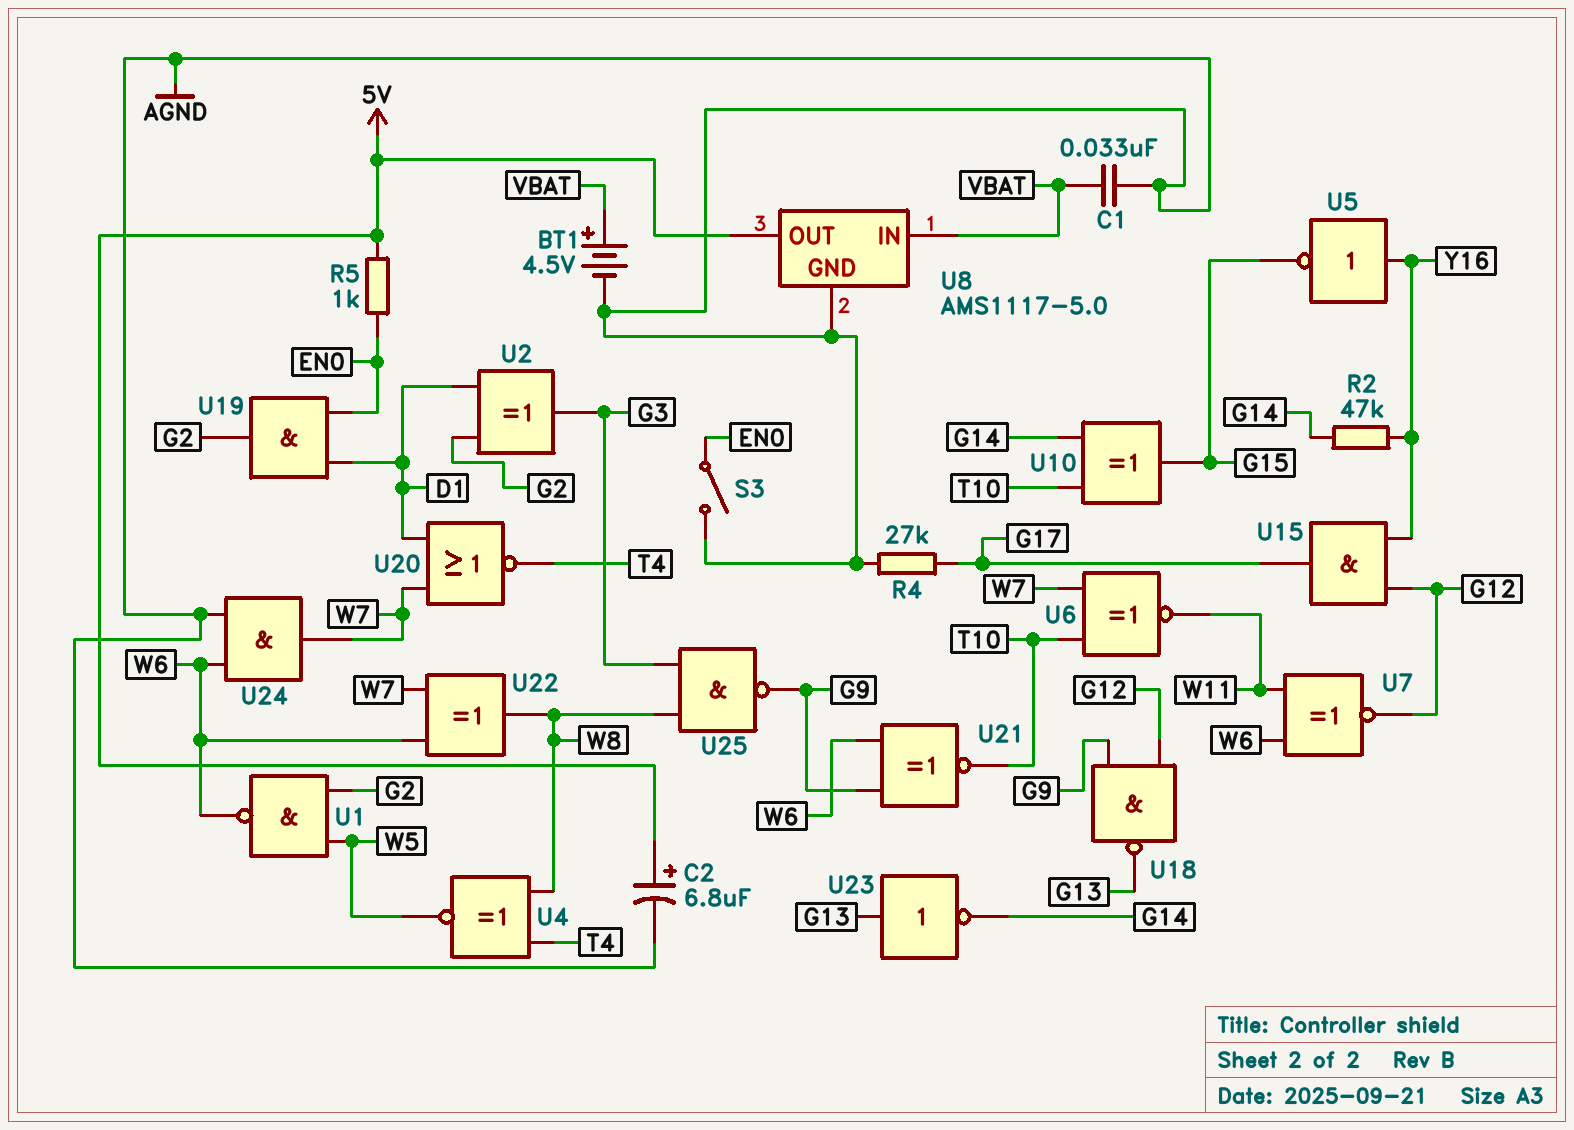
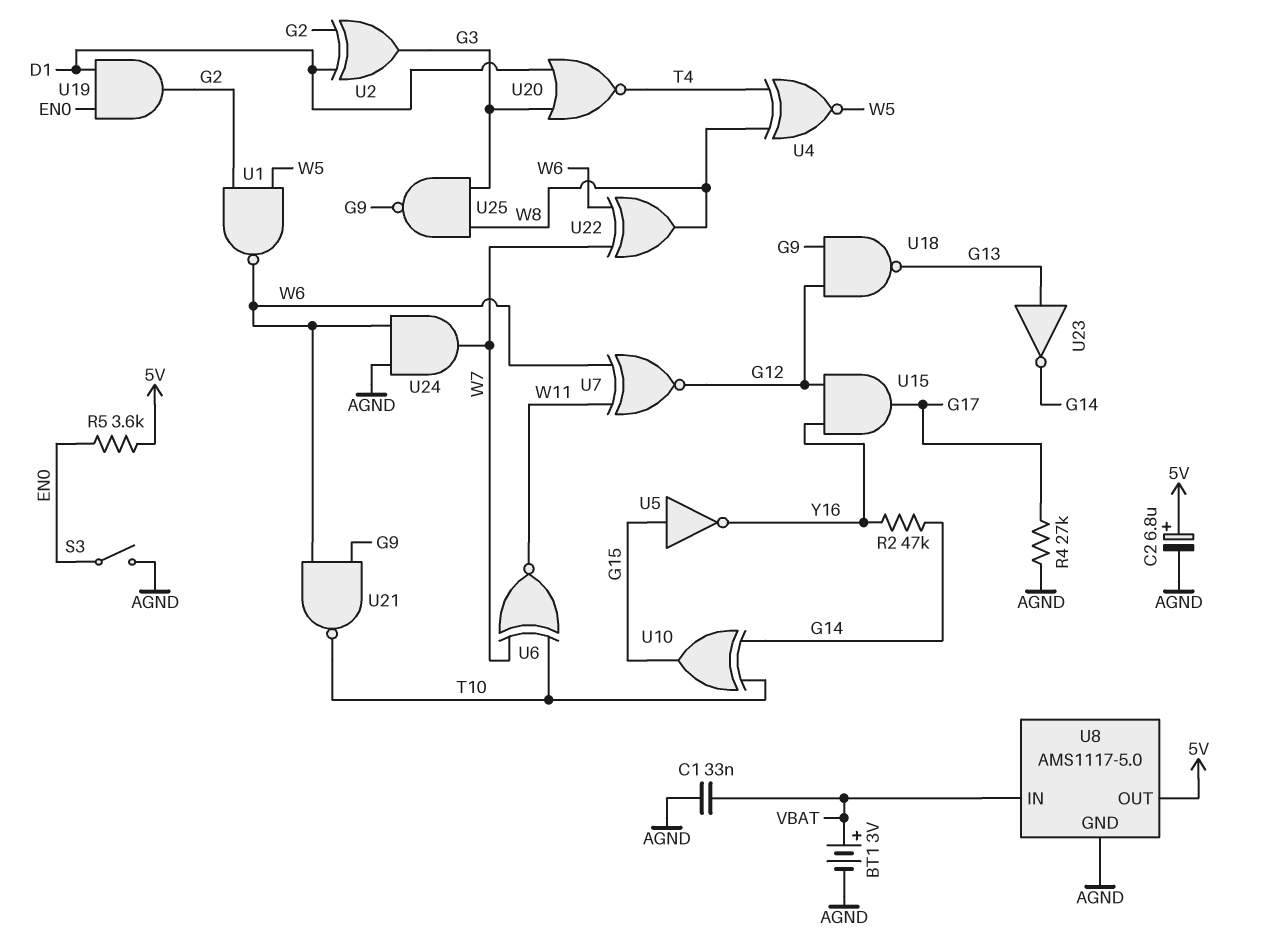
BT1: 4.5V (plus VBAT, minus AGND) -> 3V (plus VBAT, minus AGND)
R5: 1k (5V, EN0) -> 3.6k (5V, EN0)
U5: NOT (in Y16, out G15) -> NOT (in G15, out Y16)
U20: NOR (in D1, in W7, out T4) -> NOR (in D1, in G3, out T4)
U21: XNOR (in G9, in W6, out T10) -> NAND (in G9, in W6, out T10)

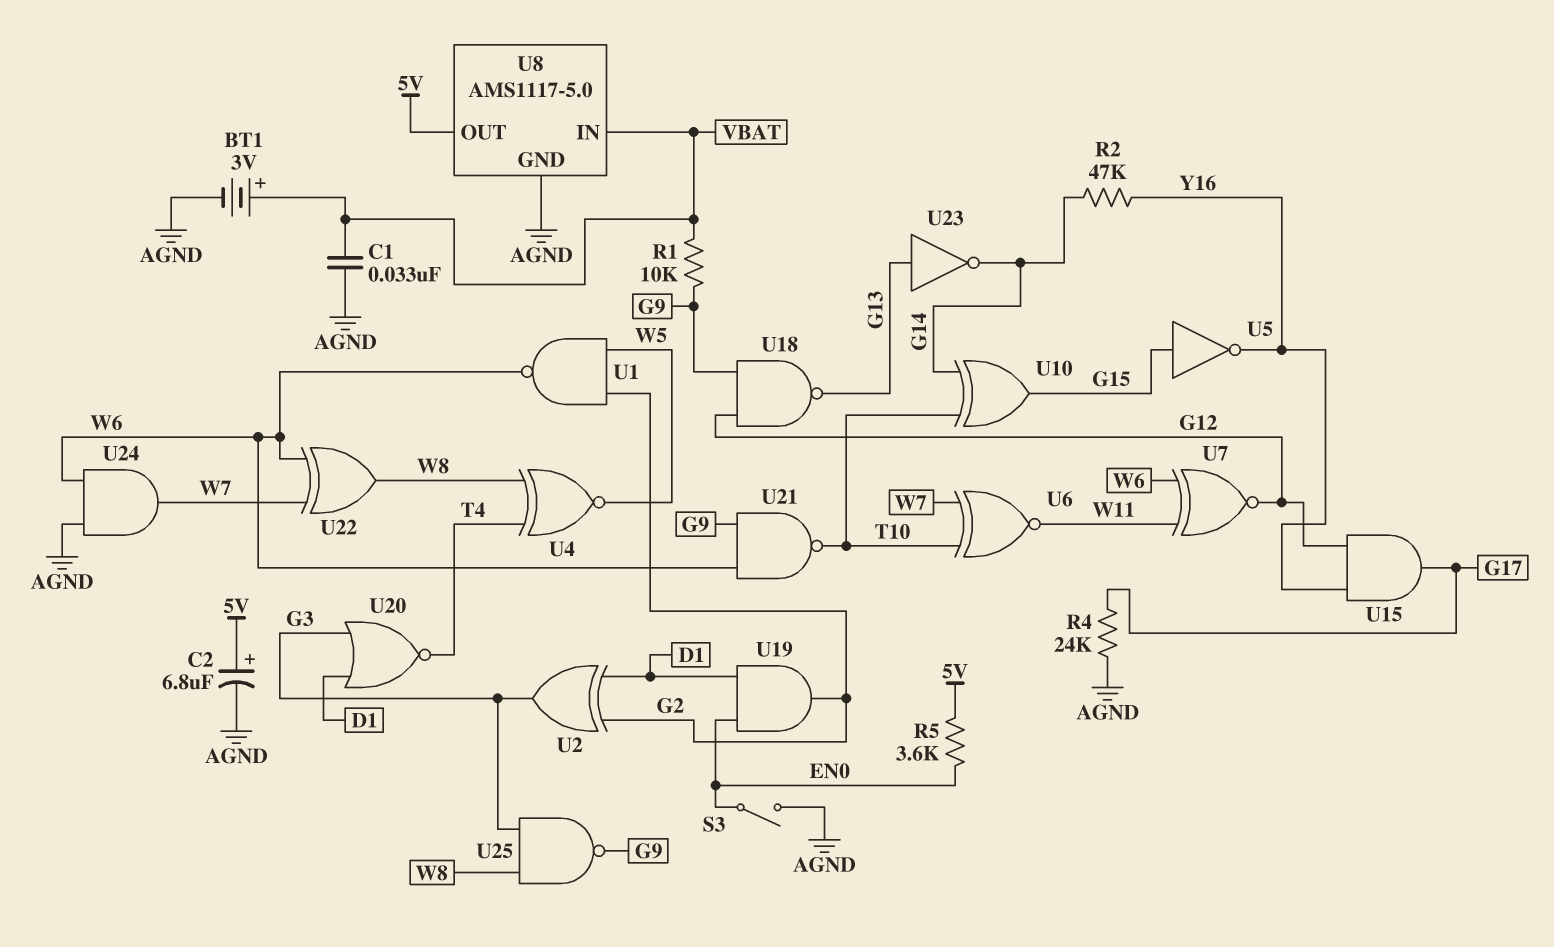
R1: none -> 10k (G9, VBAT)
R4: 27k (AGND, G17) -> 24k (AGND, G17)

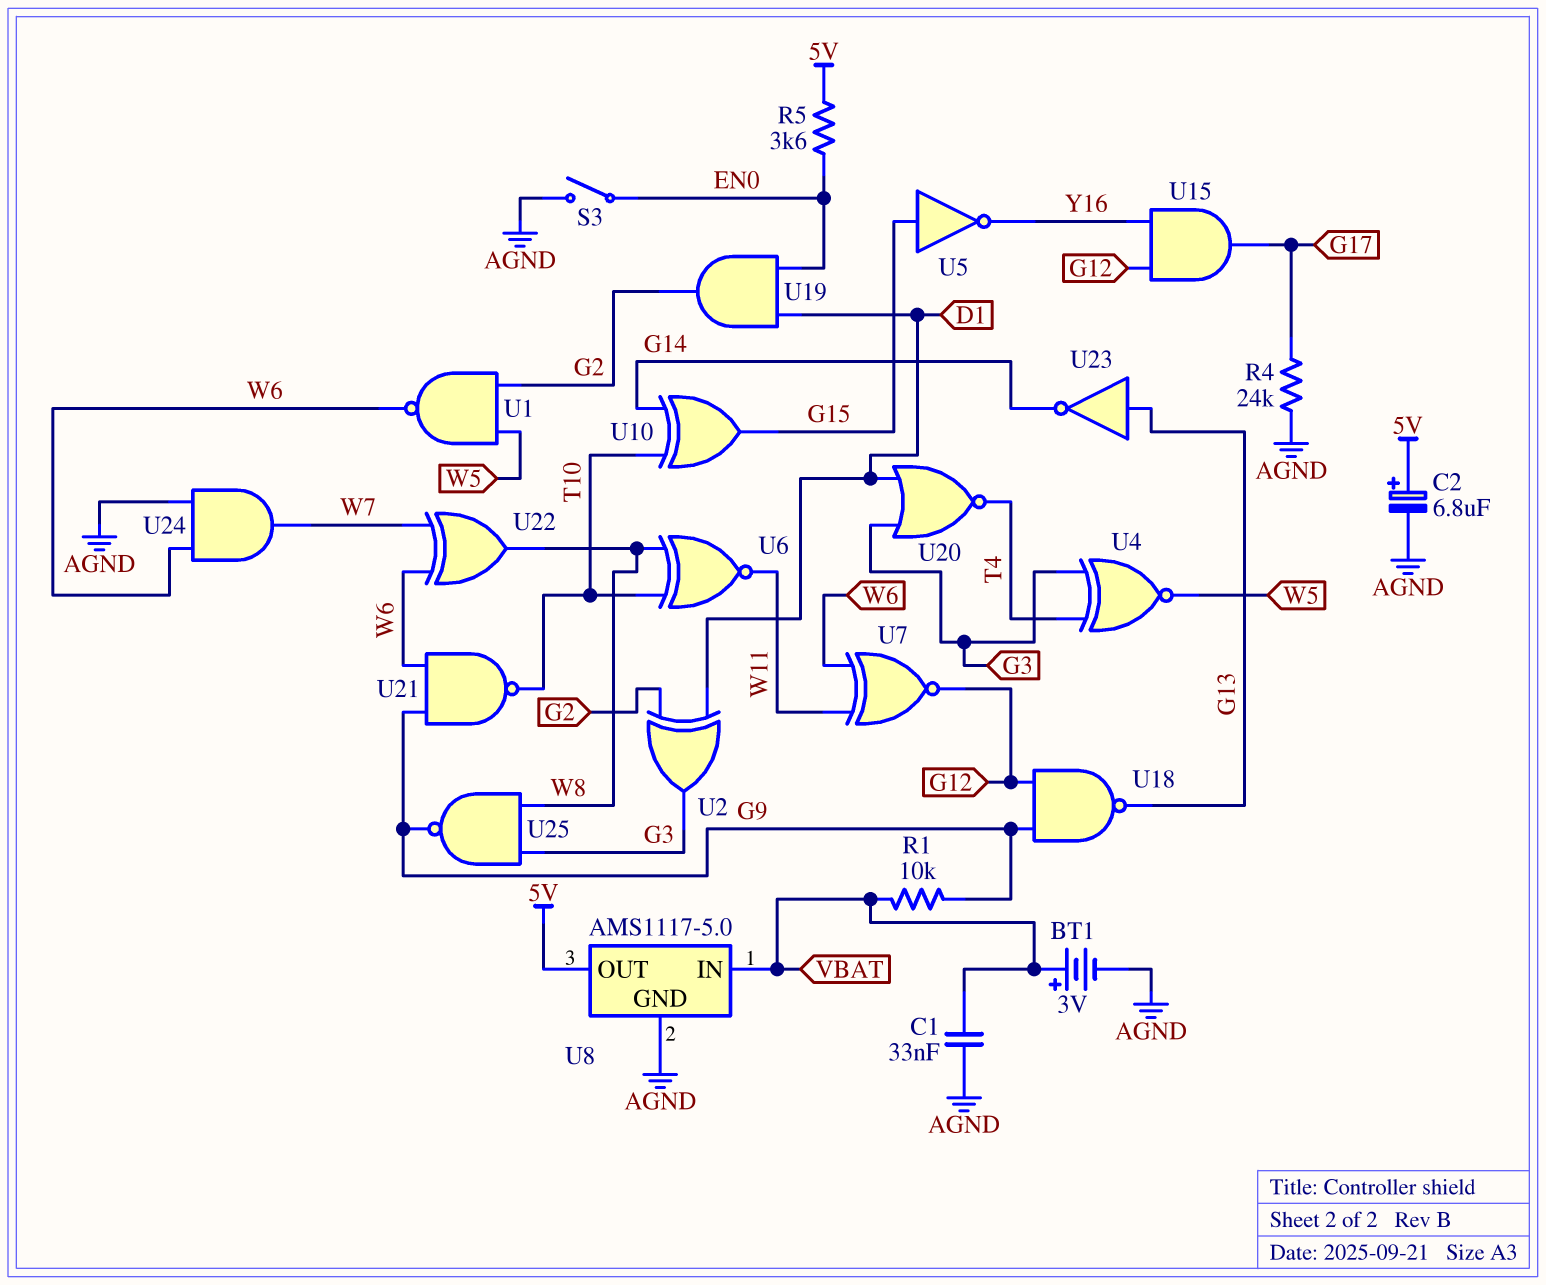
R2: 47k (G14, Y16) -> none
U4: XNOR (in T4, in W8, out W5) -> XNOR (in G3, in T4, out W5)
U6: XNOR (in T10, in W7, out W11) -> XNOR (in T10, in W8, out W11)

